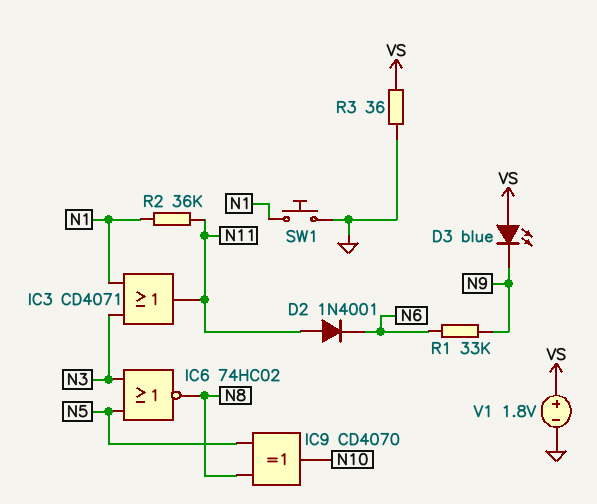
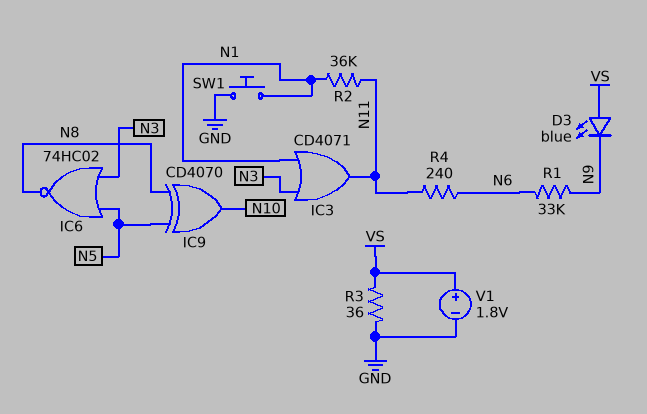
D2: diode 1N4001 (A N11, K N6) -> none
R4: none -> 240 (N6, N11)

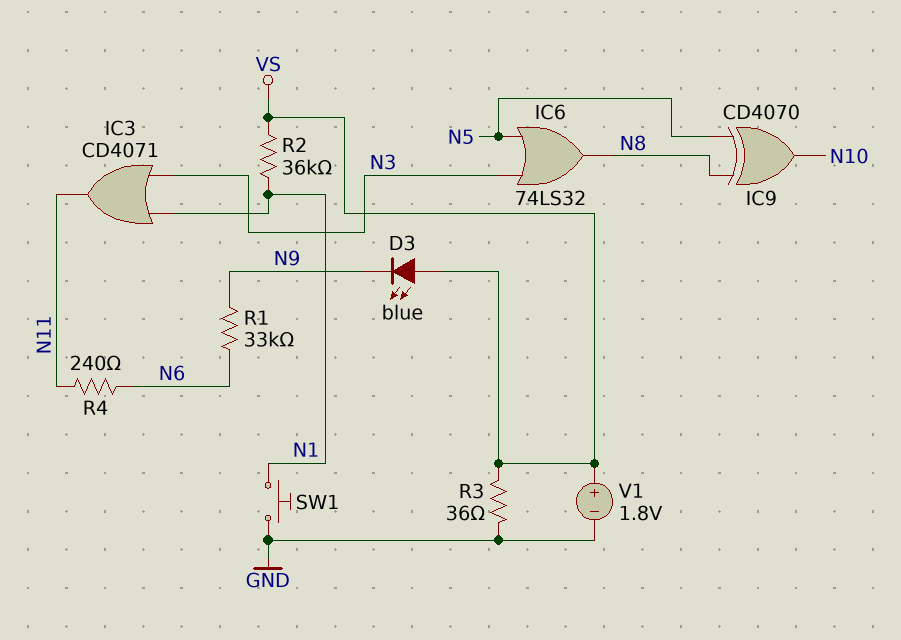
IC6: NOR 74HC02 (in N3, in N5, out N8) -> OR 74LS32 (in N3, in N5, out N8)
R2: 36k (N1, N11) -> 36k (N1, VS)

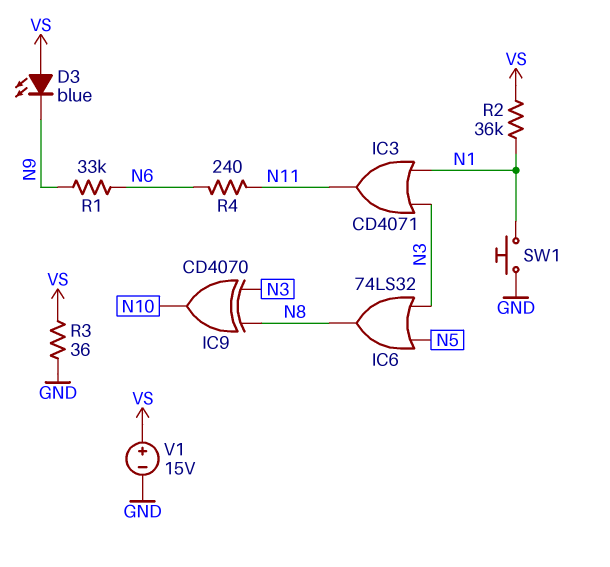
IC9: XOR CD4070 (in N5, in N8, out N10) -> XOR CD4070 (in N3, in N8, out N10)
V1: 1.8V (plus VS, minus GND) -> 15V (plus VS, minus GND)

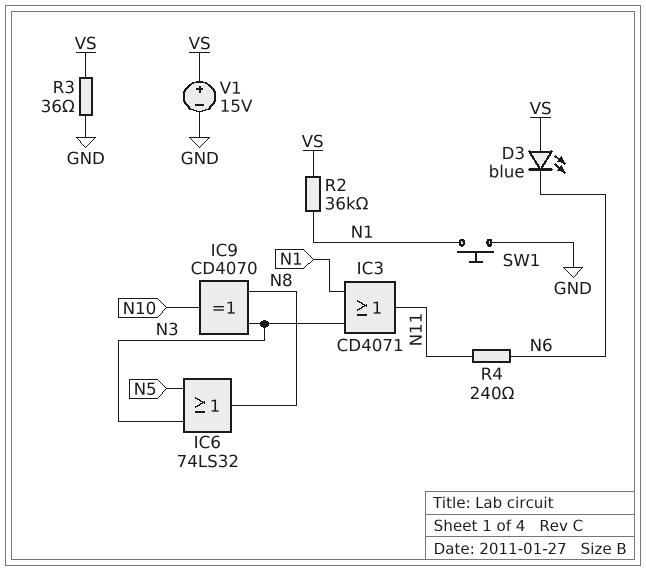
D3: LED blue (A VS, K N9) -> LED blue (A VS, K N6)
R1: 33k (N6, N9) -> none

